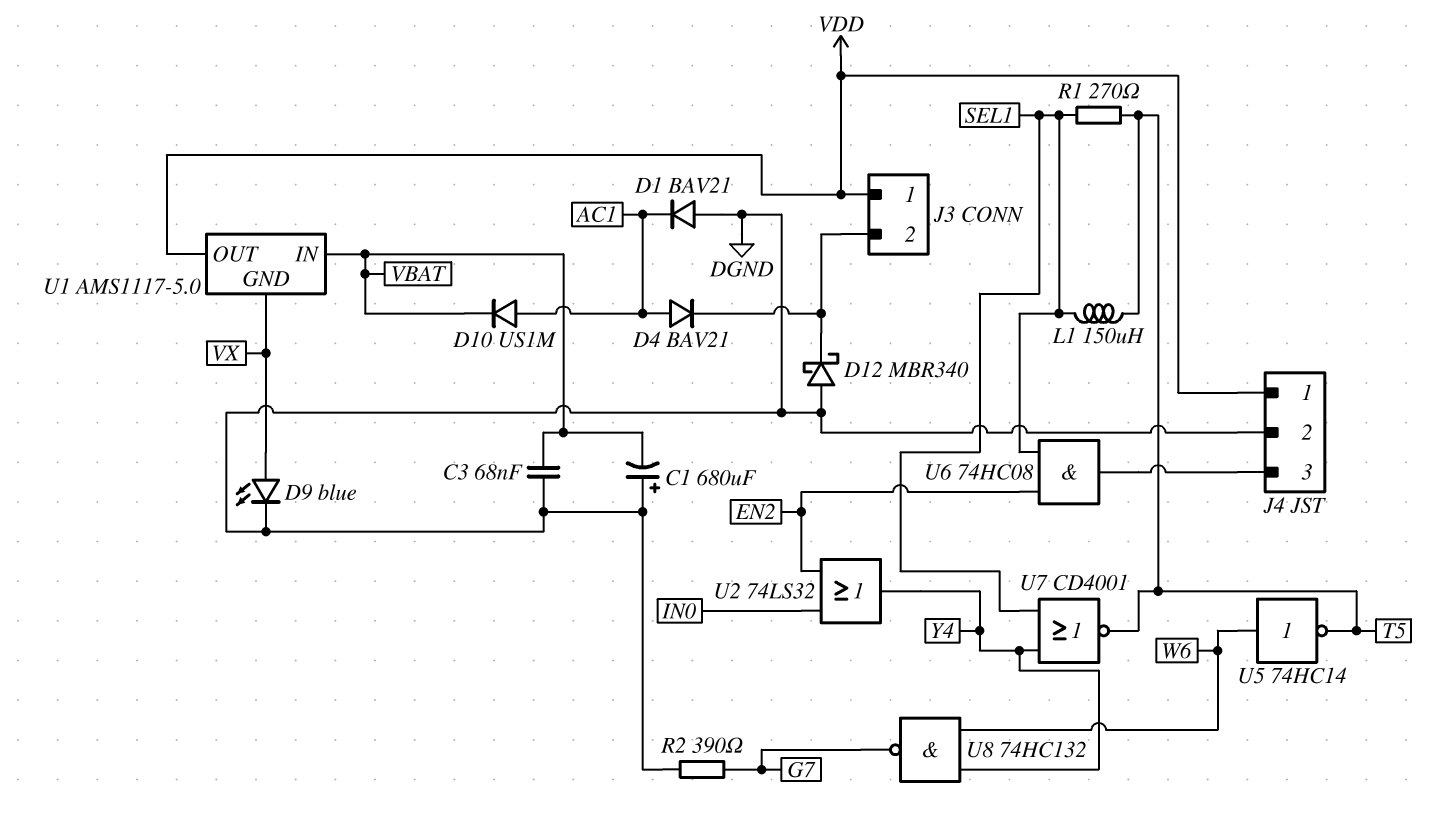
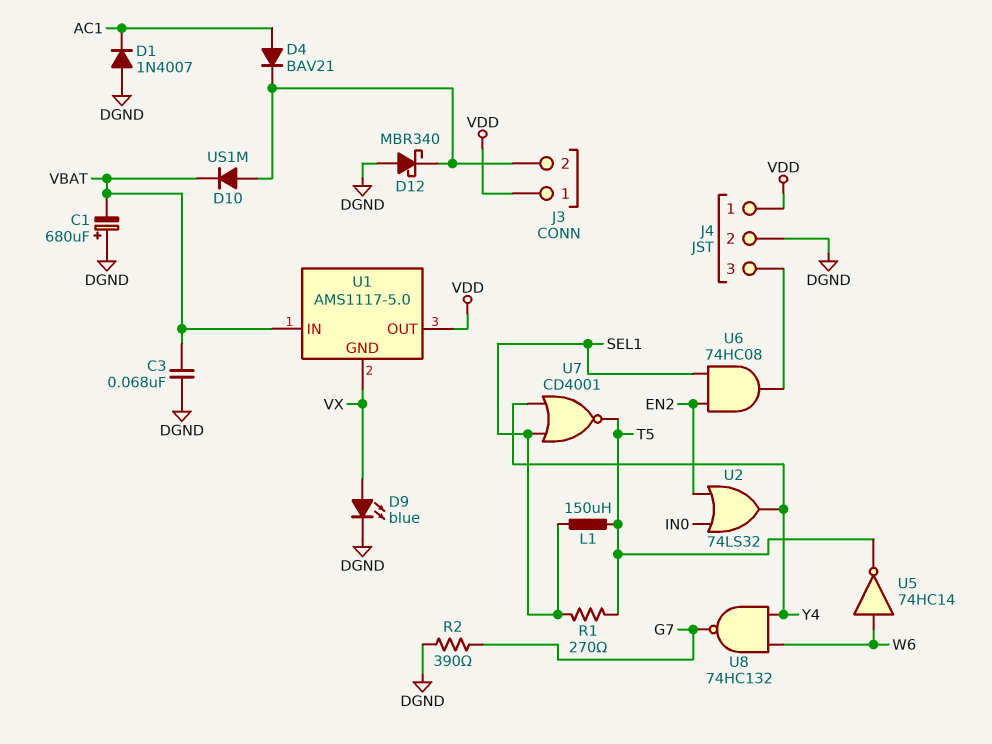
D1: diode BAV21 (A DGND, K AC1) -> diode 1N4007 (A DGND, K AC1)
D10: diode US1M (A AC1, K VBAT) -> diode US1M (A J3/2, K VBAT)

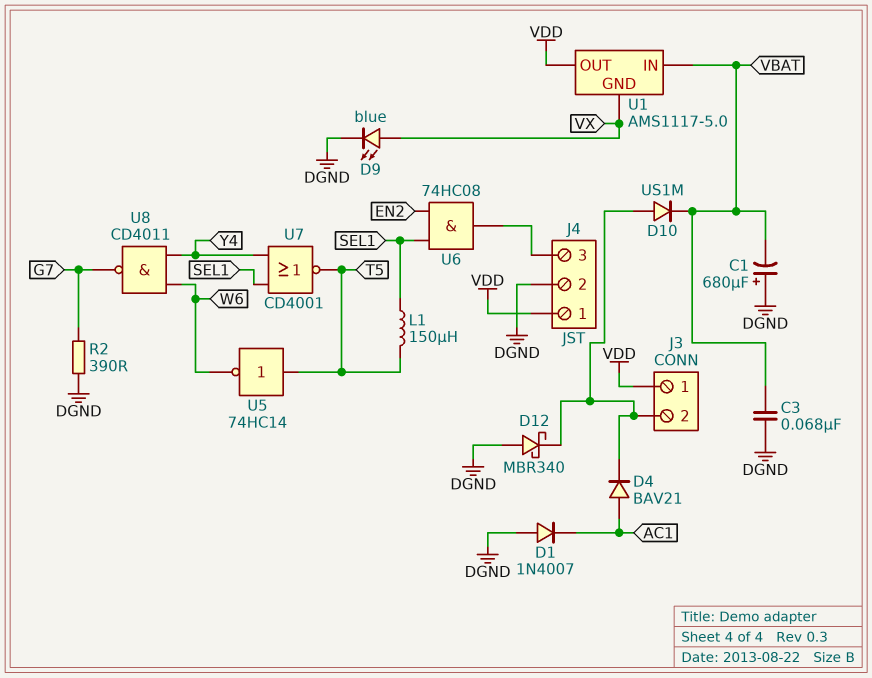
R1: 270 (SEL1, T5) -> none
U2: OR 74LS32 (in EN2, in IN0, out Y4) -> none
U5: NOT 74HC14 (in W6, out T5) -> NOT 74HC14 (in T5, out W6)
U8: NAND 74HC132 (in W6, in Y4, out G7) -> NAND CD4011 (in W6, in Y4, out G7)

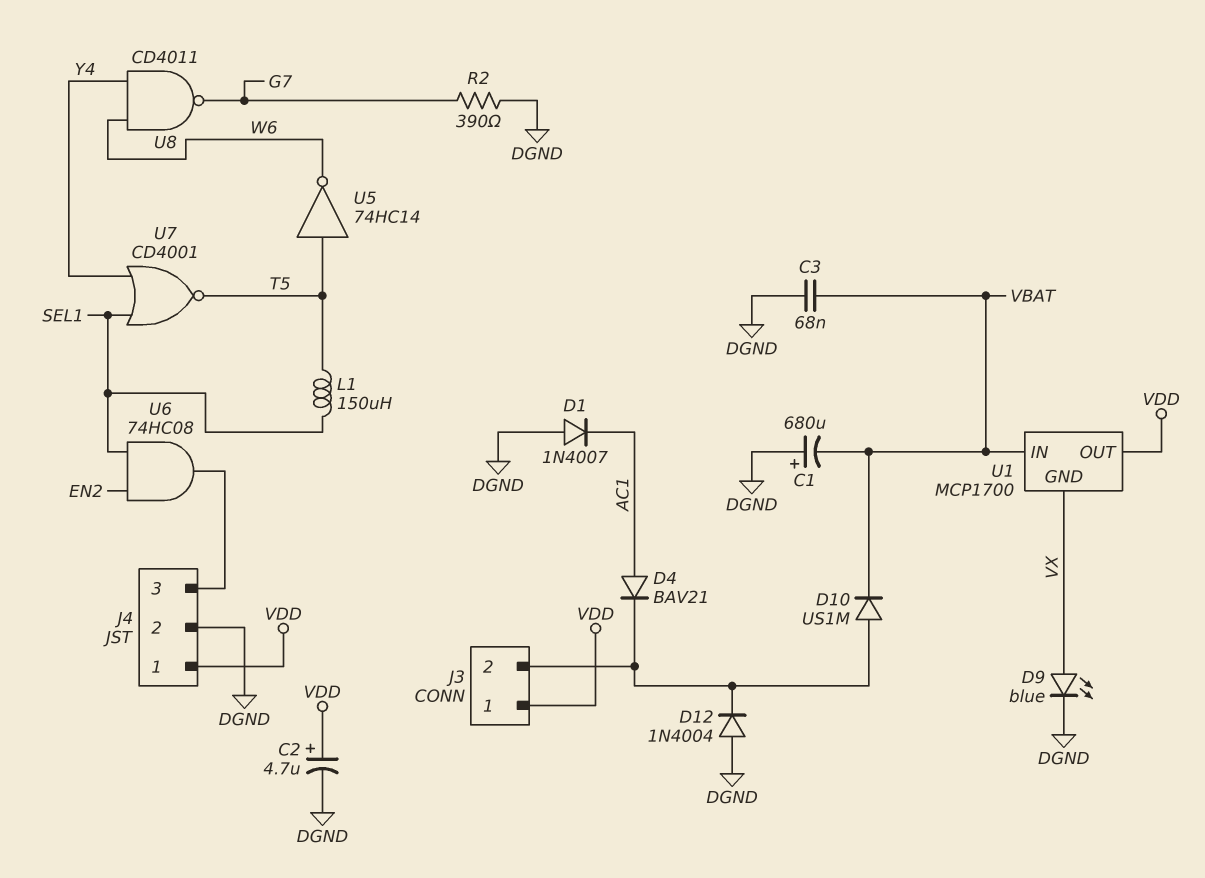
C2: none -> 4.7uF (plus VDD, minus DGND)
D12: schottky MBR340 (A DGND, K J3/2) -> diode 1N4004 (A DGND, K J3/2)
U1: AMS1117-5.0 -> MCP1700

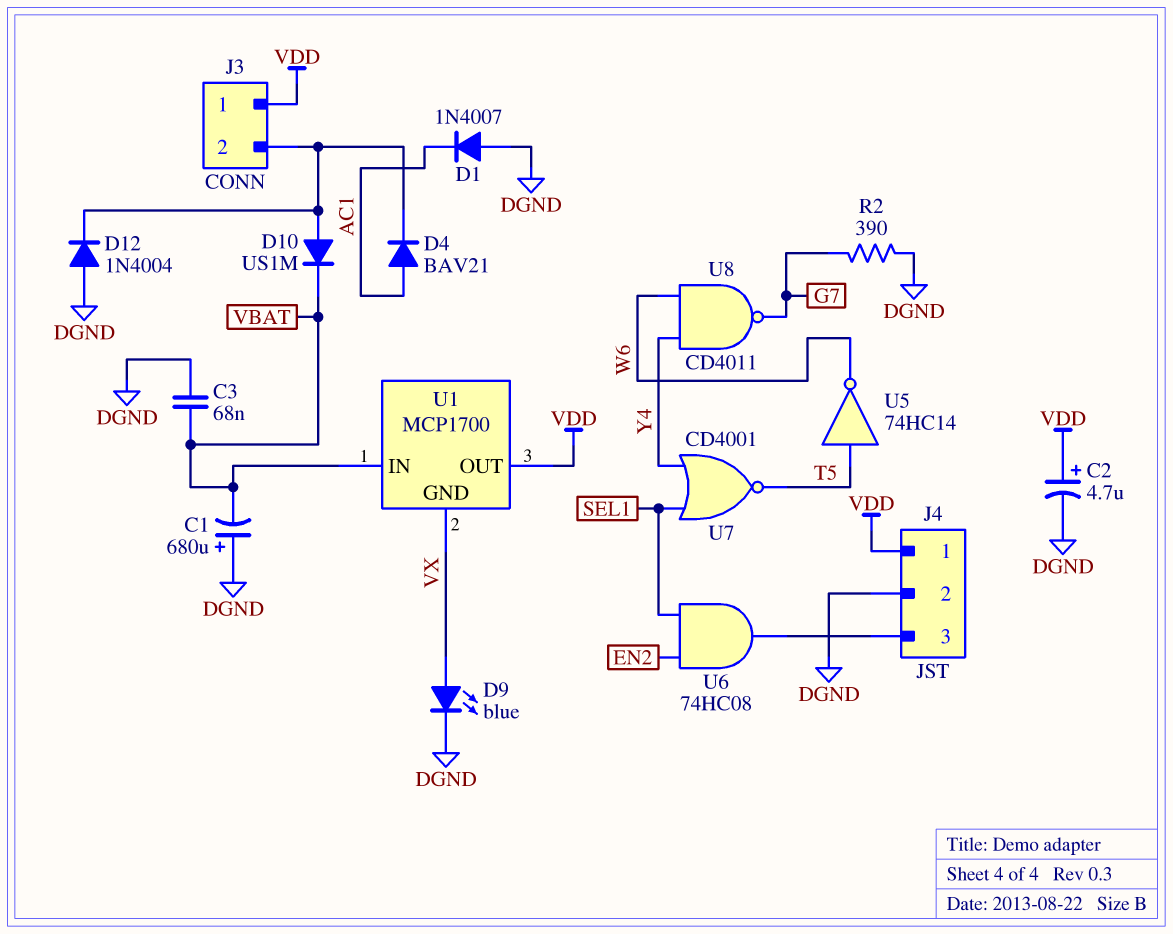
L1: 150uH (SEL1, T5) -> none

